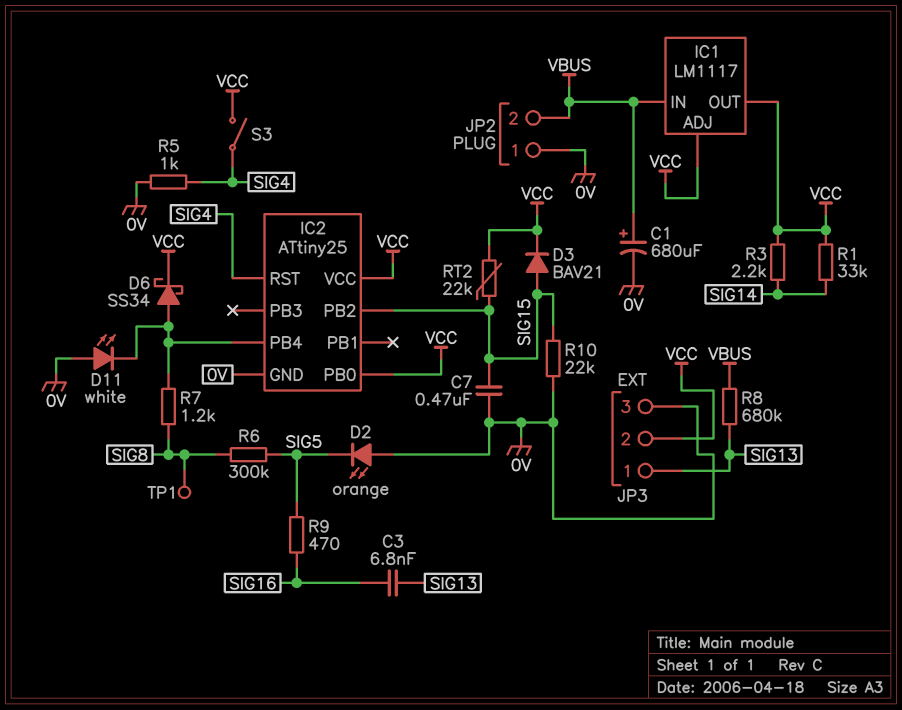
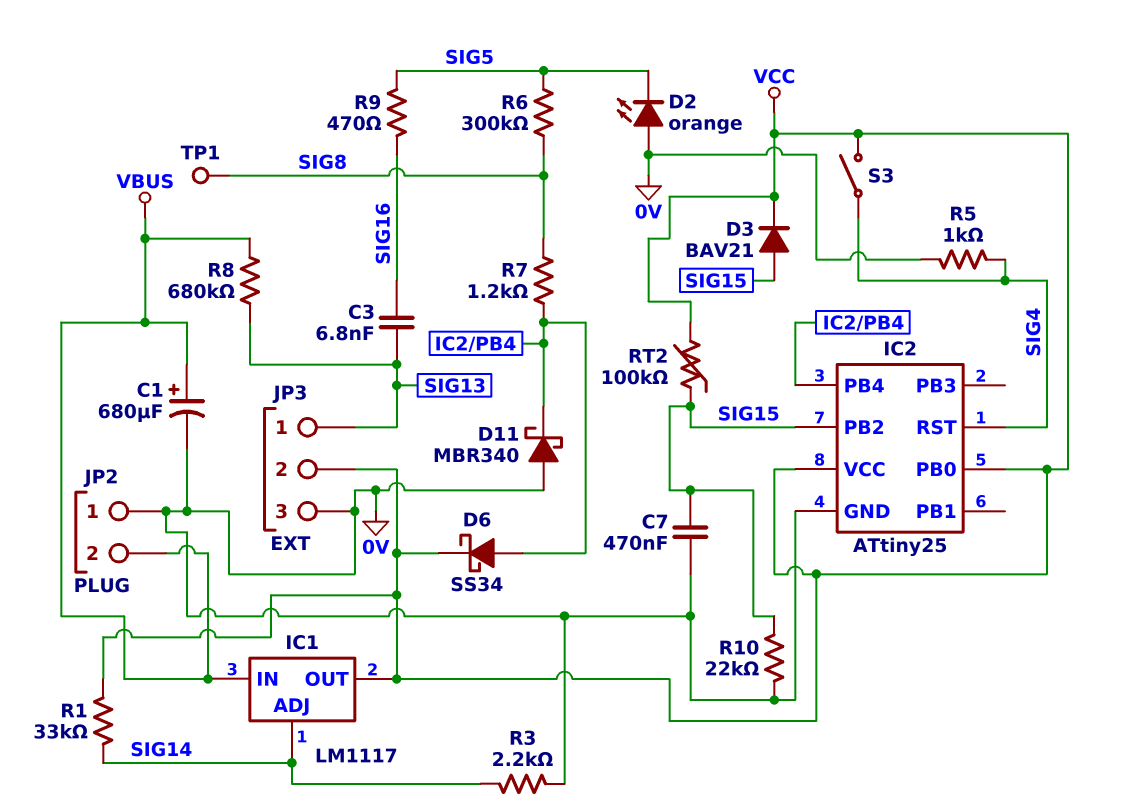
D11: LED white (A 0V, K IC2/PB4) -> schottky MBR340 (A 0V, K IC2/PB4)
IC1 pin ADJ: VCC -> SIG14
R3: 2.2k (SIG14, VCC) -> 2.2k (0V, SIG14)
RT2: 22k (SIG15, VCC) -> 100k (SIG15, VCC)

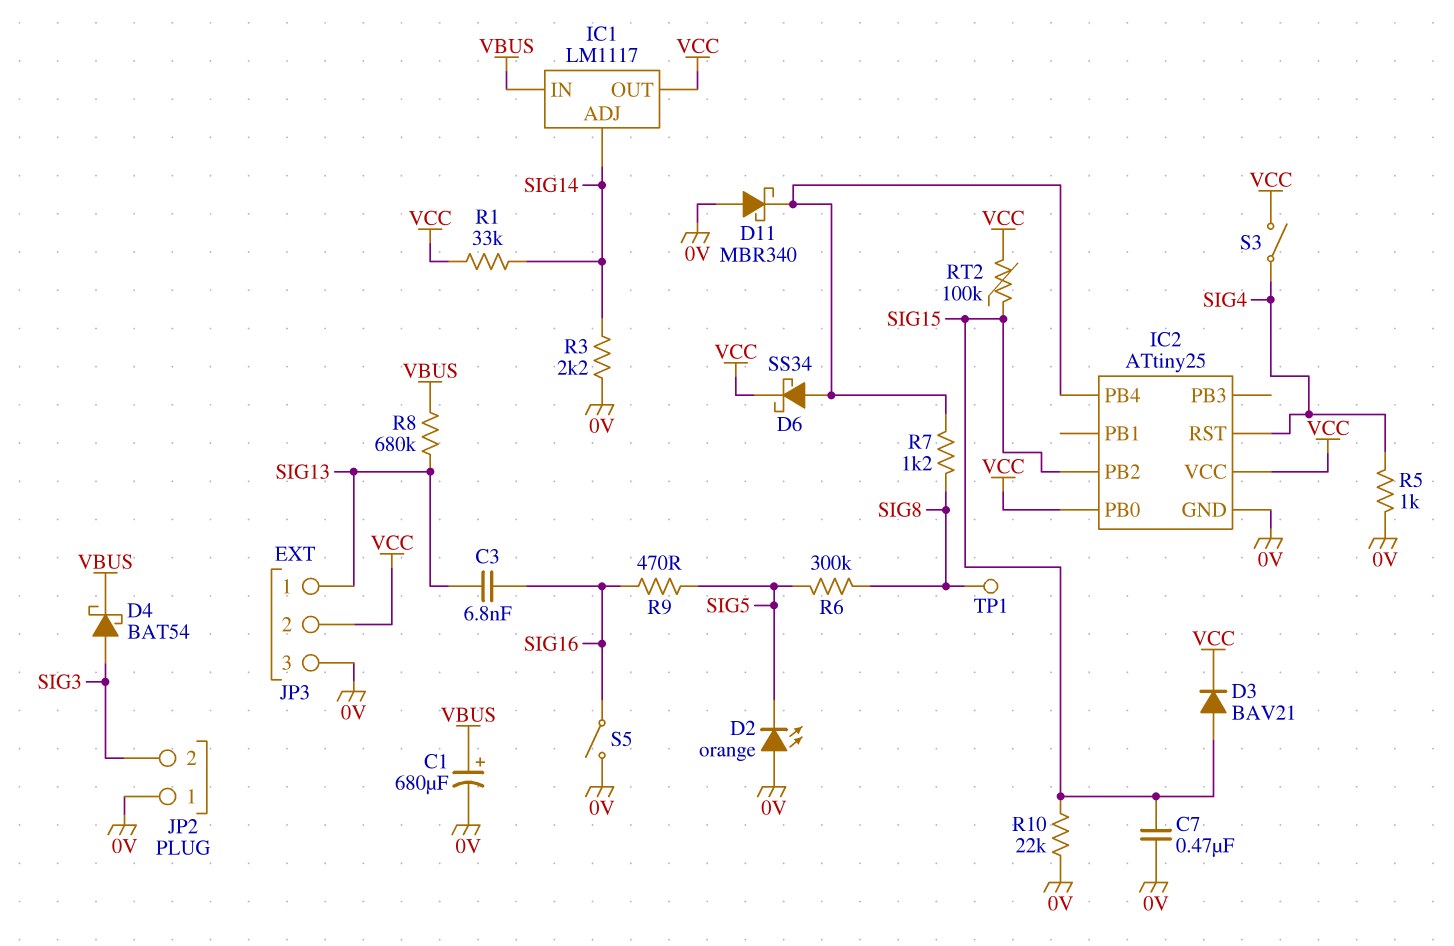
D4: none -> schottky BAT54 (A SIG3, K VBUS)
JP2 pin 2: VBUS -> SIG3
S5: none -> switch (0V, SIG16)

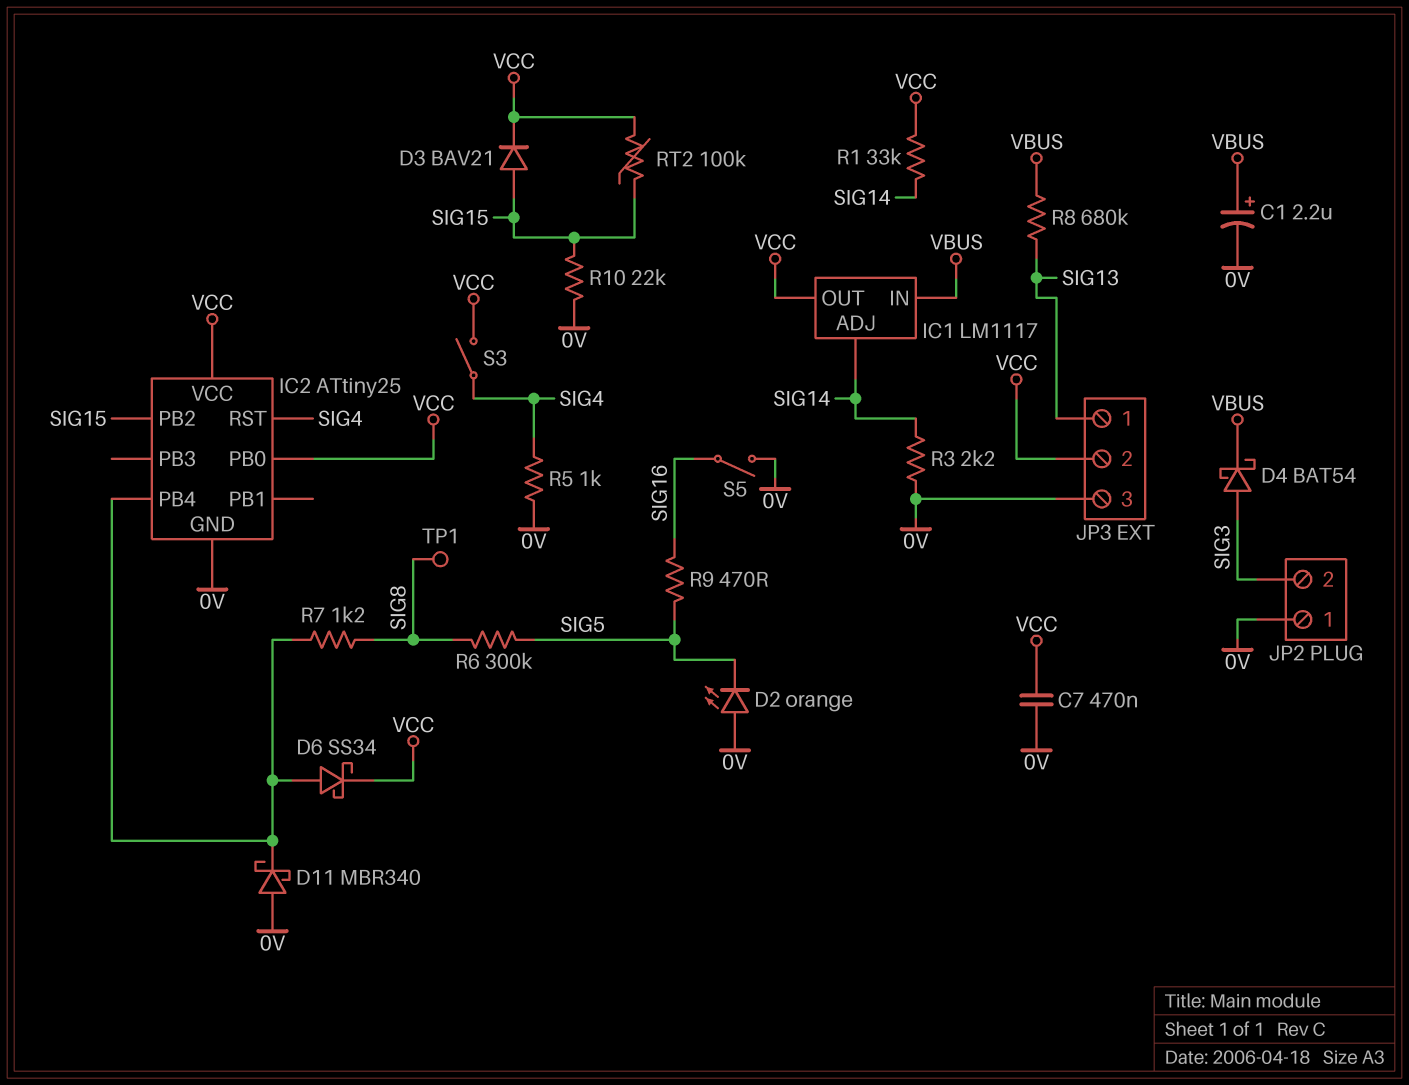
C1: 680uF (plus VBUS, minus 0V) -> 2.2uF (plus VBUS, minus 0V)
C3: 6.8nF (SIG13, SIG16) -> none
C7: 470nF (0V, SIG15) -> 470nF (0V, VCC)

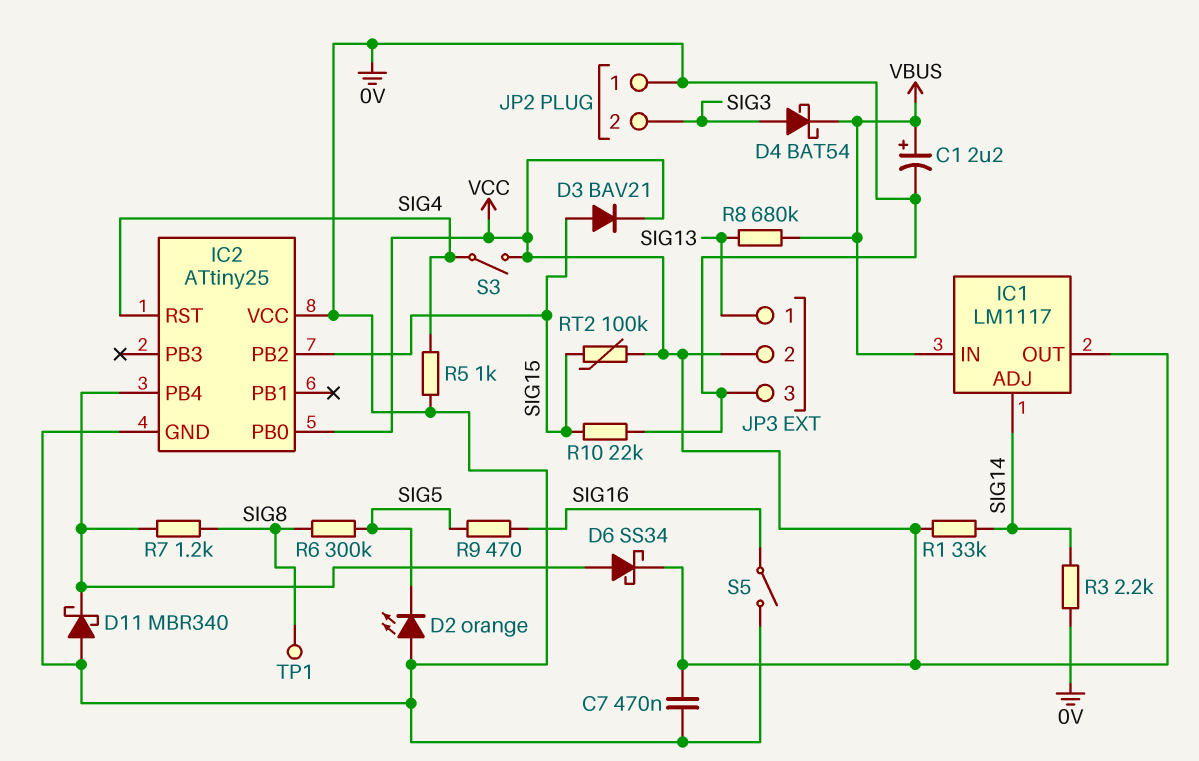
IC2 pin VCC: VCC -> 0V

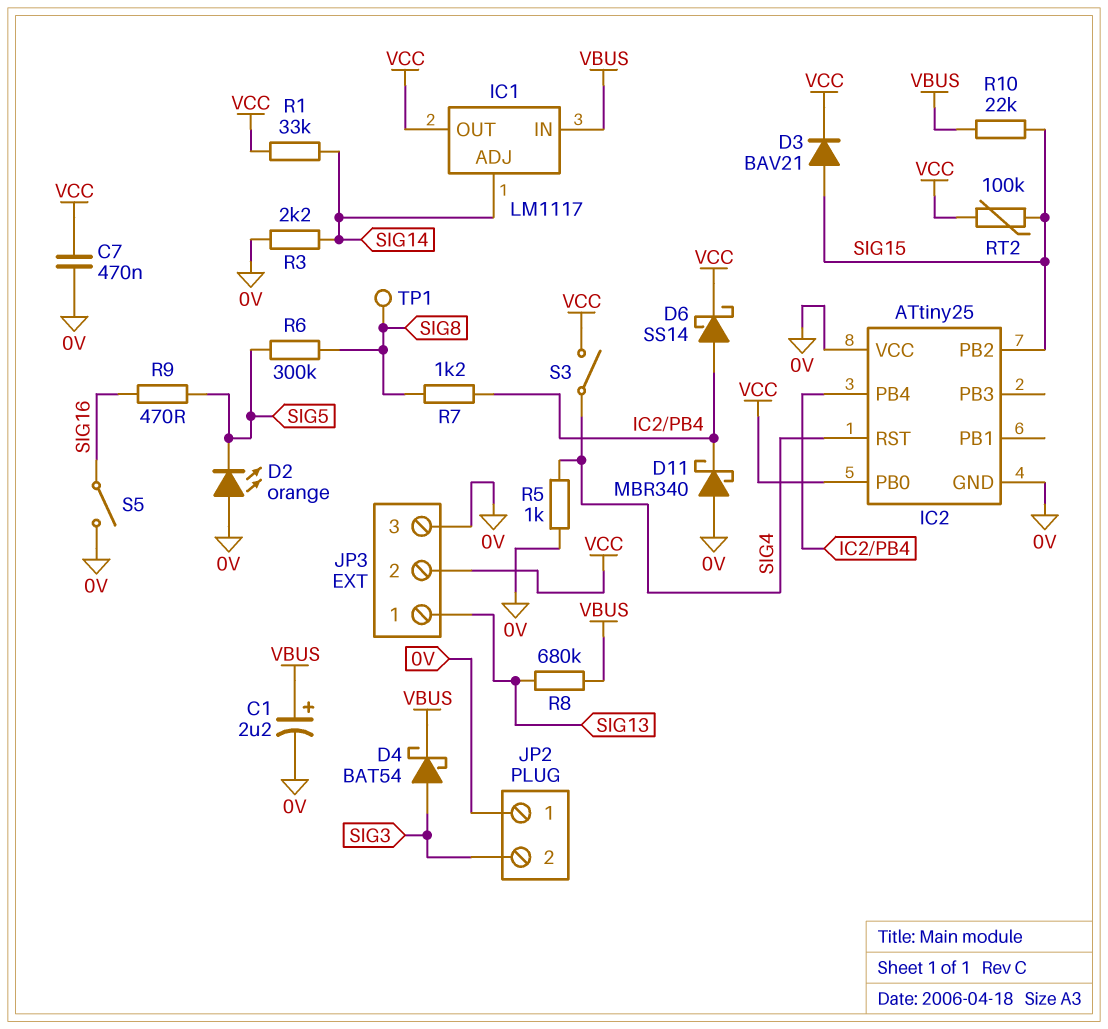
D6: schottky SS34 (A IC2/PB4, K VCC) -> schottky SS14 (A IC2/PB4, K VCC)
R10: 22k (0V, SIG15) -> 22k (SIG15, VBUS)

